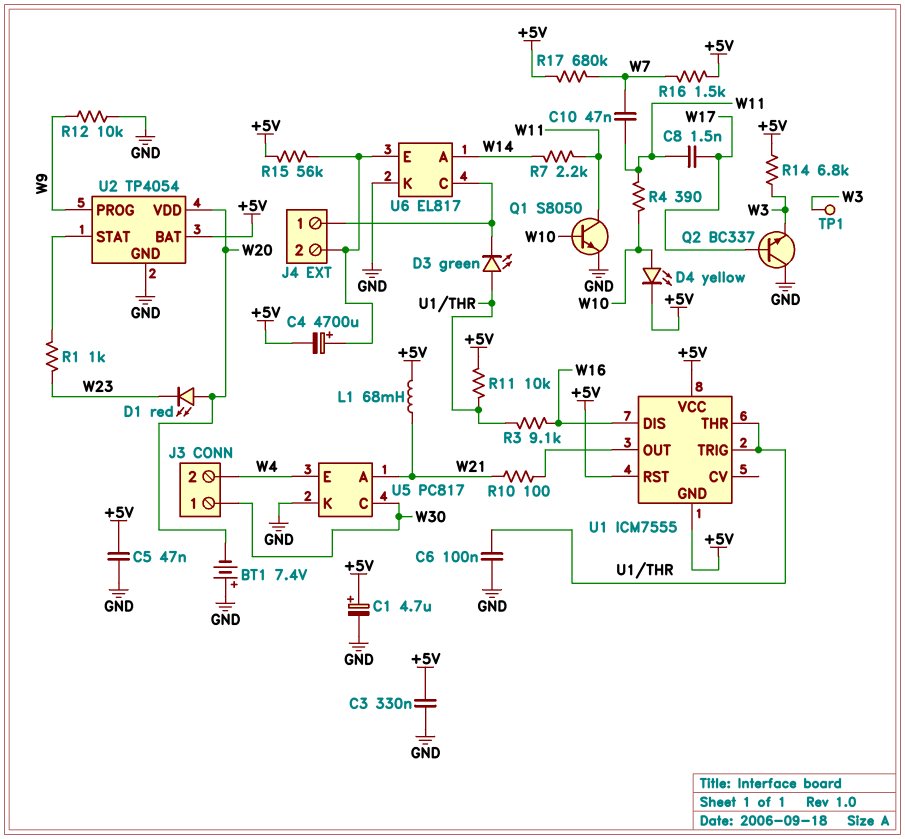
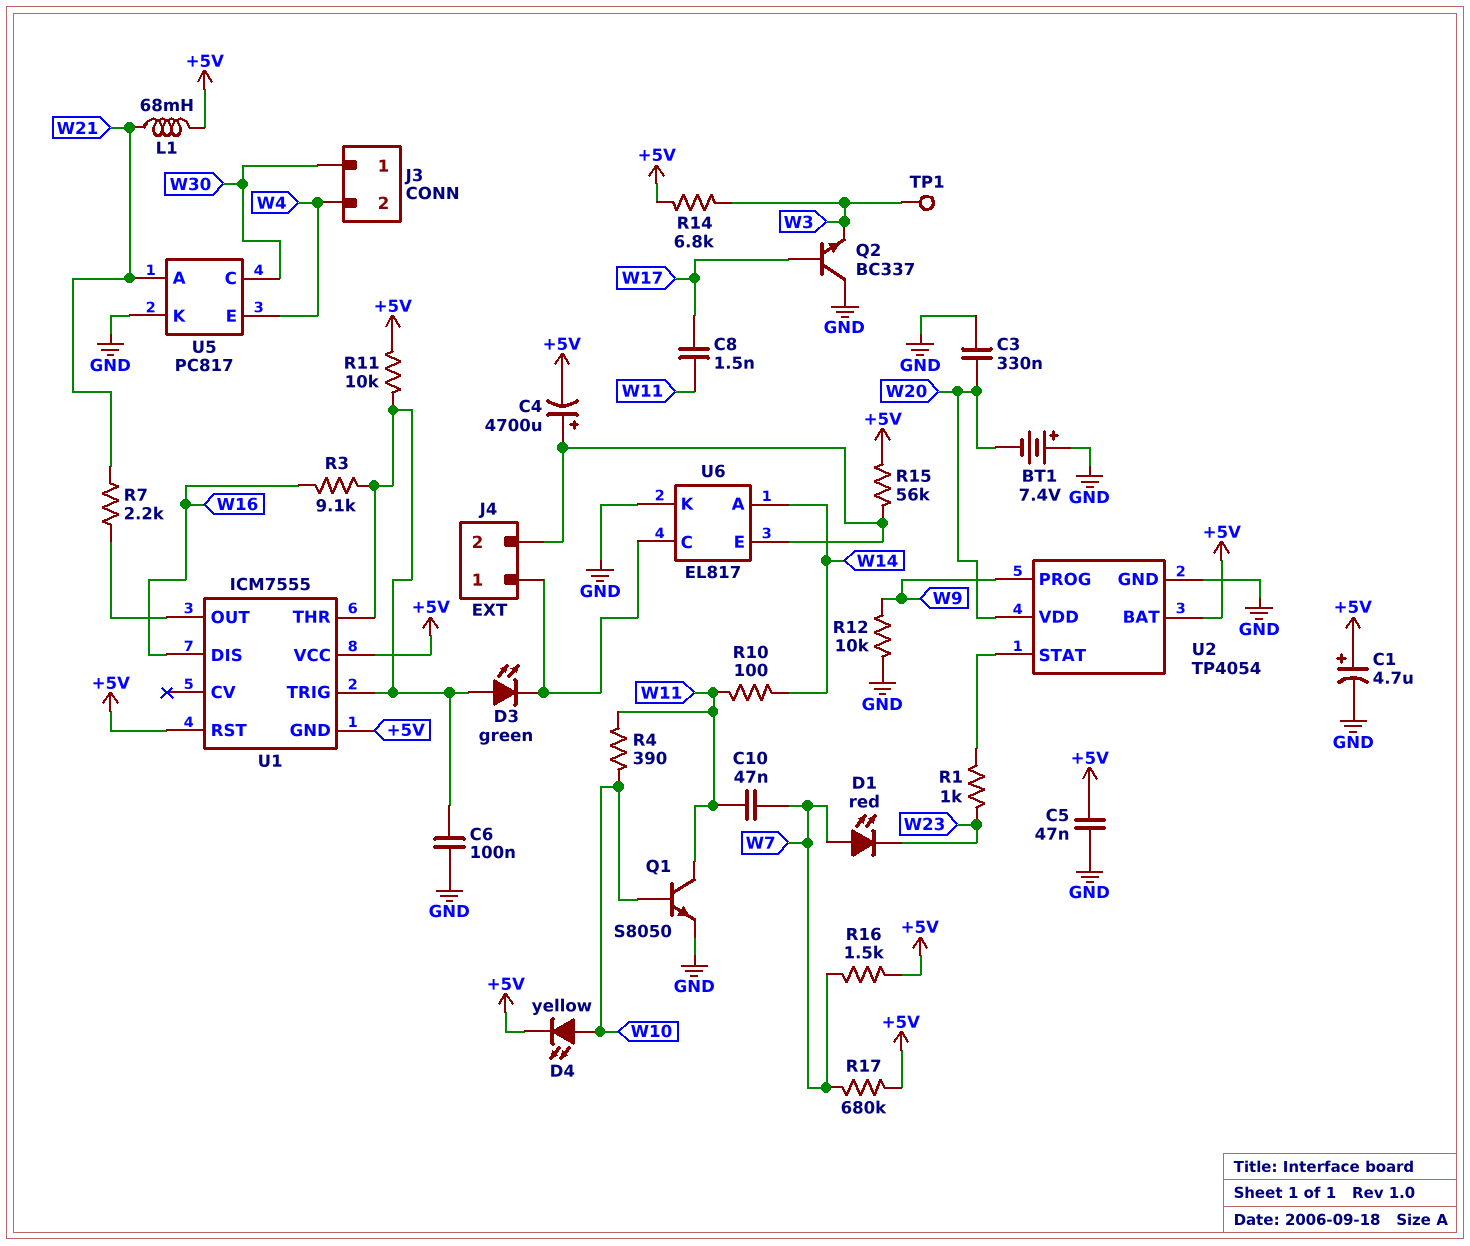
C3: 330nF (+5V, GND) -> 330nF (GND, W20)
D1: LED red (A W20, K W23) -> LED red (A W7, K W23)
R7: 2.2k (W11, W14) -> 2.2k (U1/OUT, W21)
R10: 100 (U1/OUT, W21) -> 100 (W11, W14)

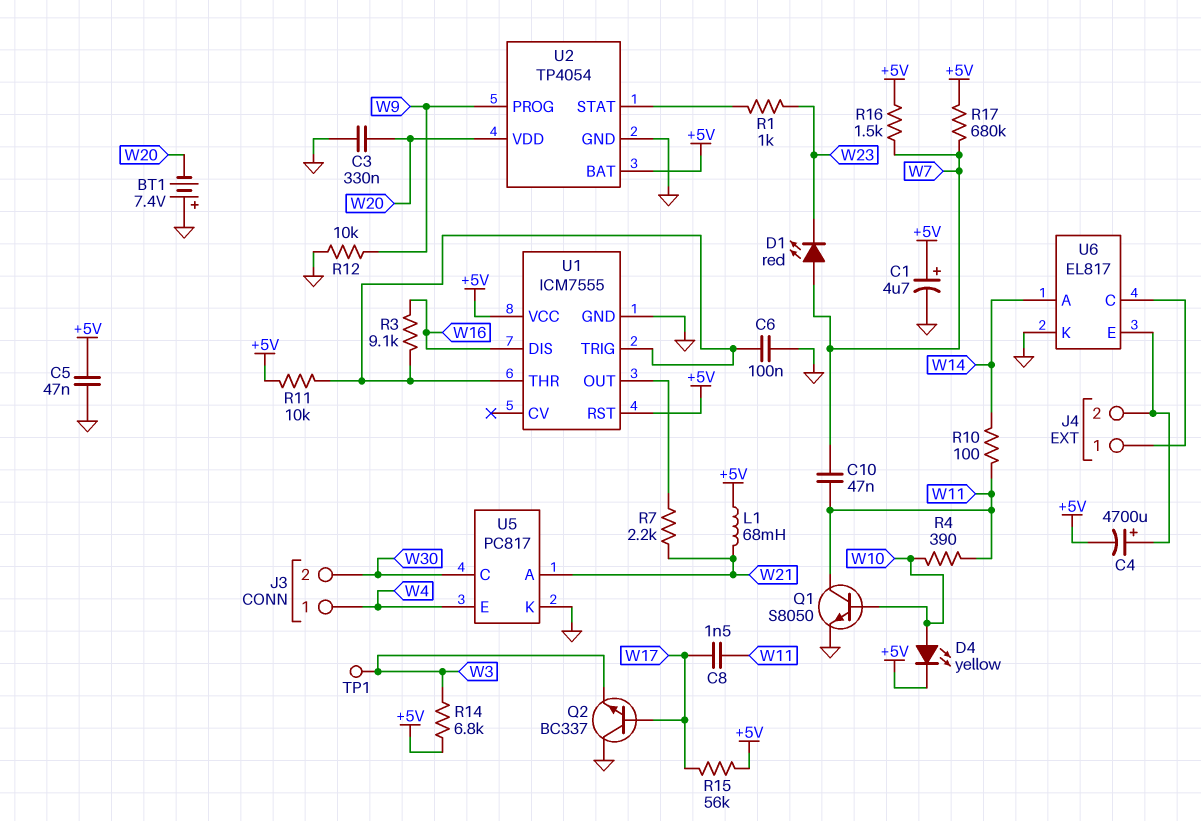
D3: LED green (A U1/THR, K J4/1) -> none
J3 pin 1: W30 -> W4
J3 pin 2: W4 -> W30
R15: 56k (+5V, J4/2) -> 56k (+5V, W17)
U1 pin GND: +5V -> GND

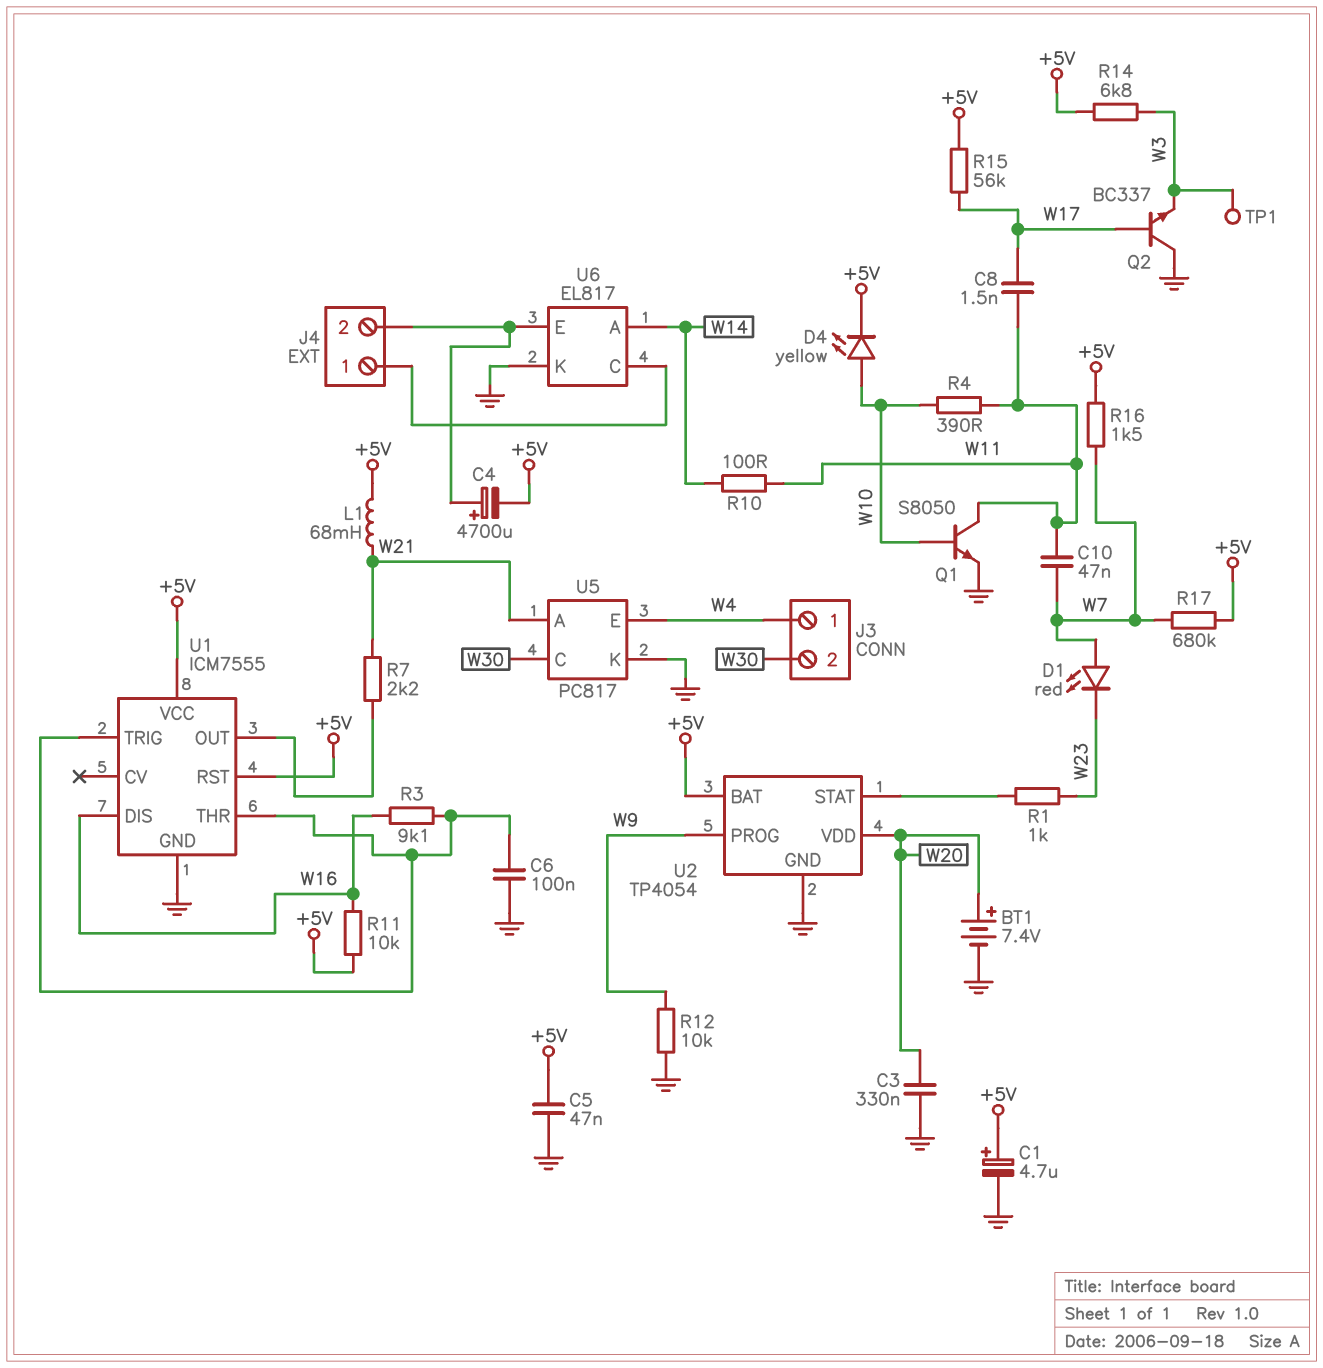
BT1: 7.4V (plus GND, minus W20) -> 7.4V (plus W20, minus GND)
R11: 10k (+5V, U1/THR) -> 10k (+5V, W16)

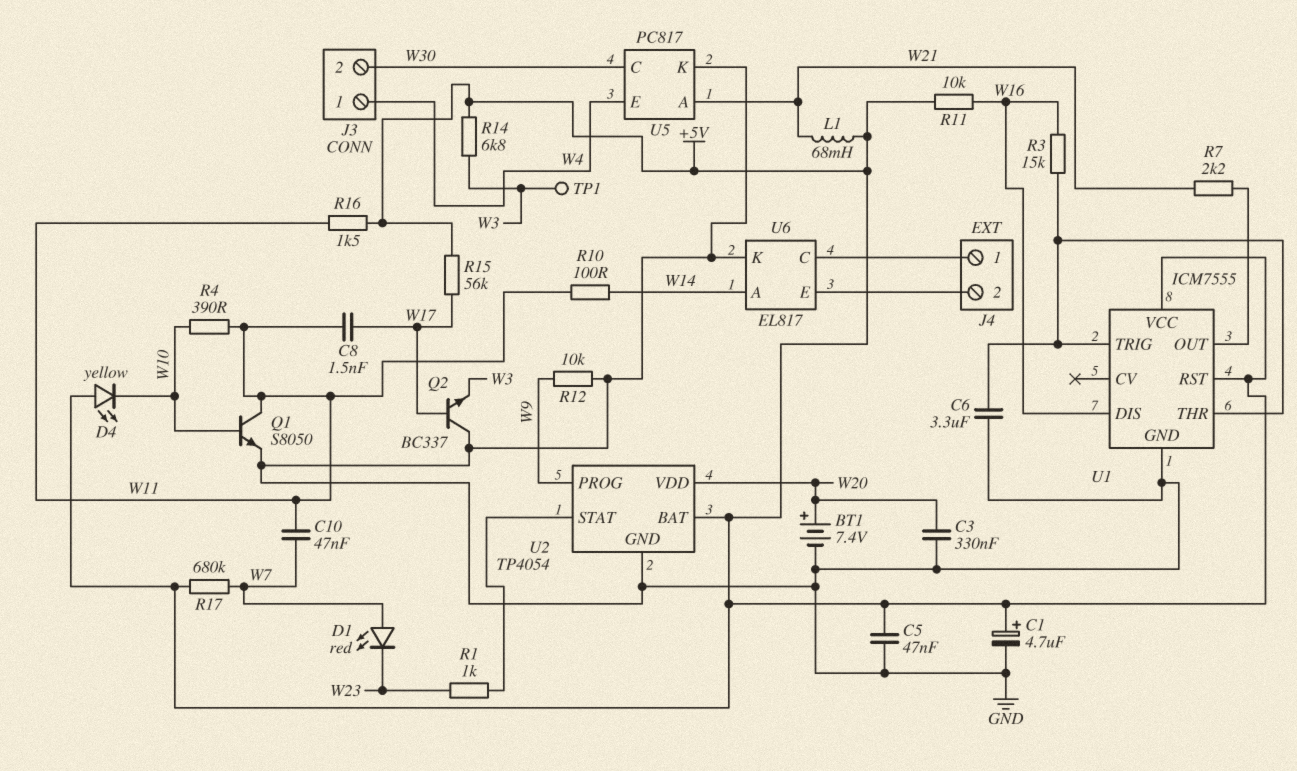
C4: 4700uF (plus J4/2, minus +5V) -> none
C6: 100nF (GND, U1/THR) -> 3.3uF (GND, U1/THR)
D4: LED yellow (A W10, K +5V) -> LED yellow (A +5V, K W10)
R3: 9.1k (U1/THR, W16) -> 15k (U1/THR, W16)
R16: 1.5k (+5V, W7) -> 1.5k (+5V, W11)

